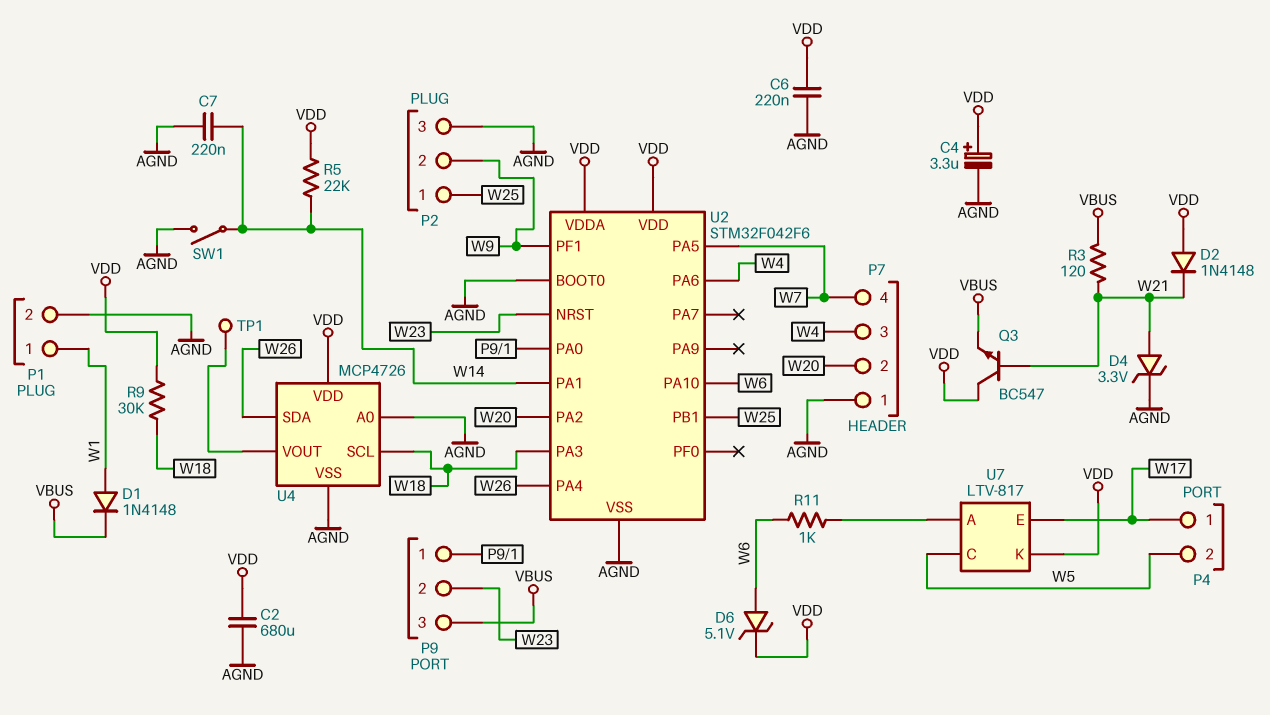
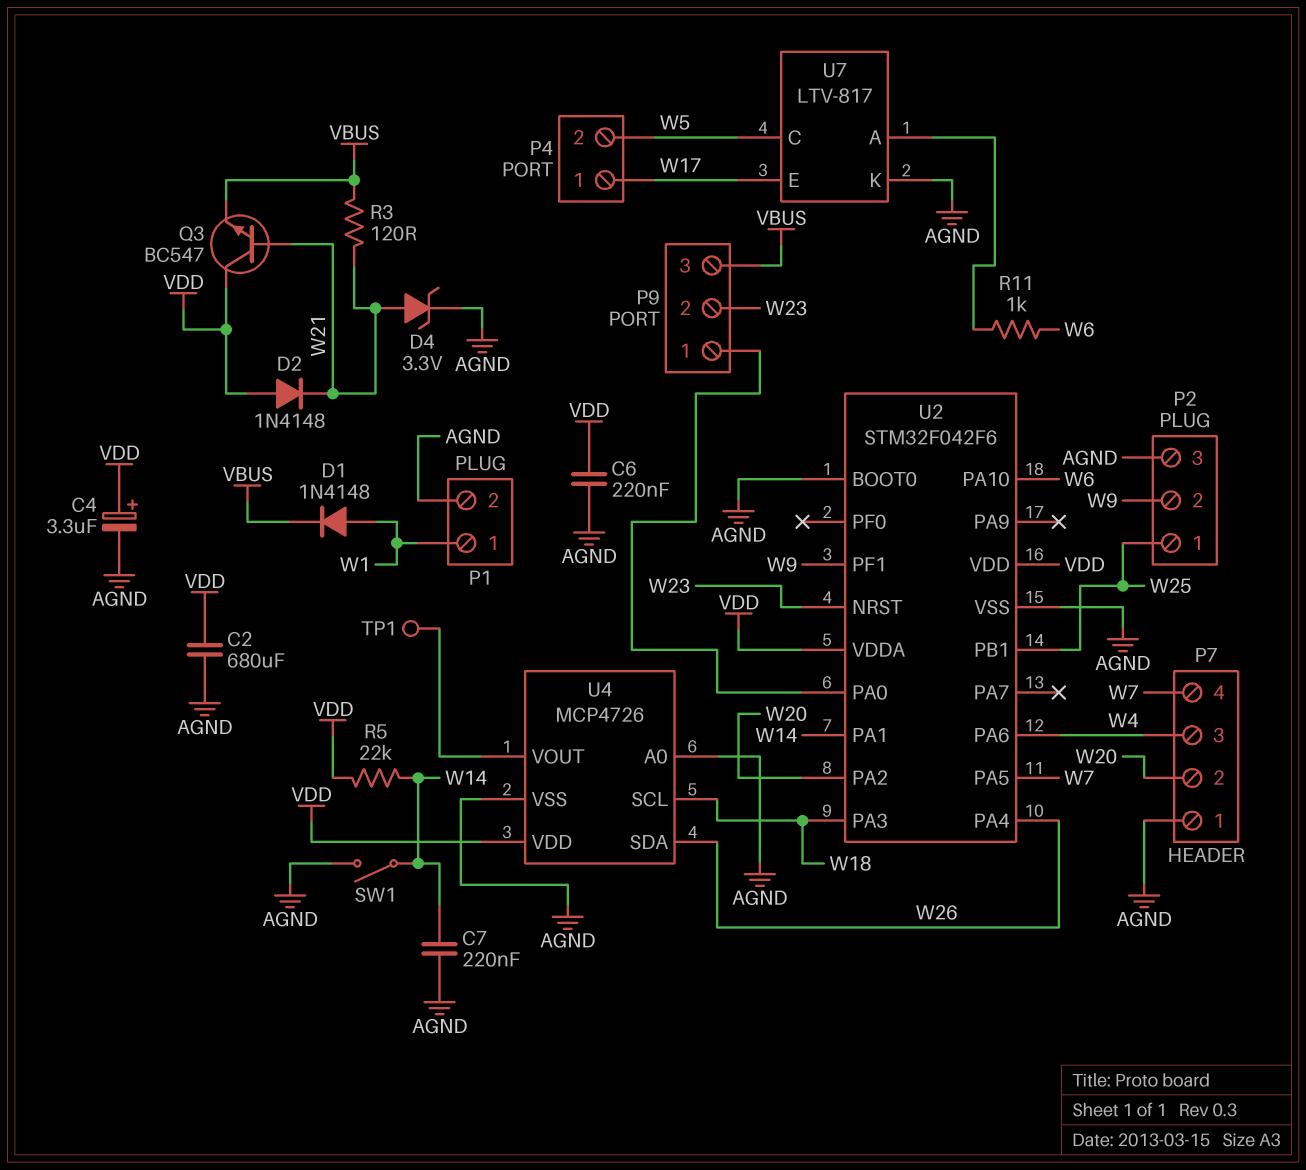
D6: zener 5.1V (A W6, K VDD) -> none
R9: 30k (VDD, W18) -> none
U7 pin K: VDD -> AGND

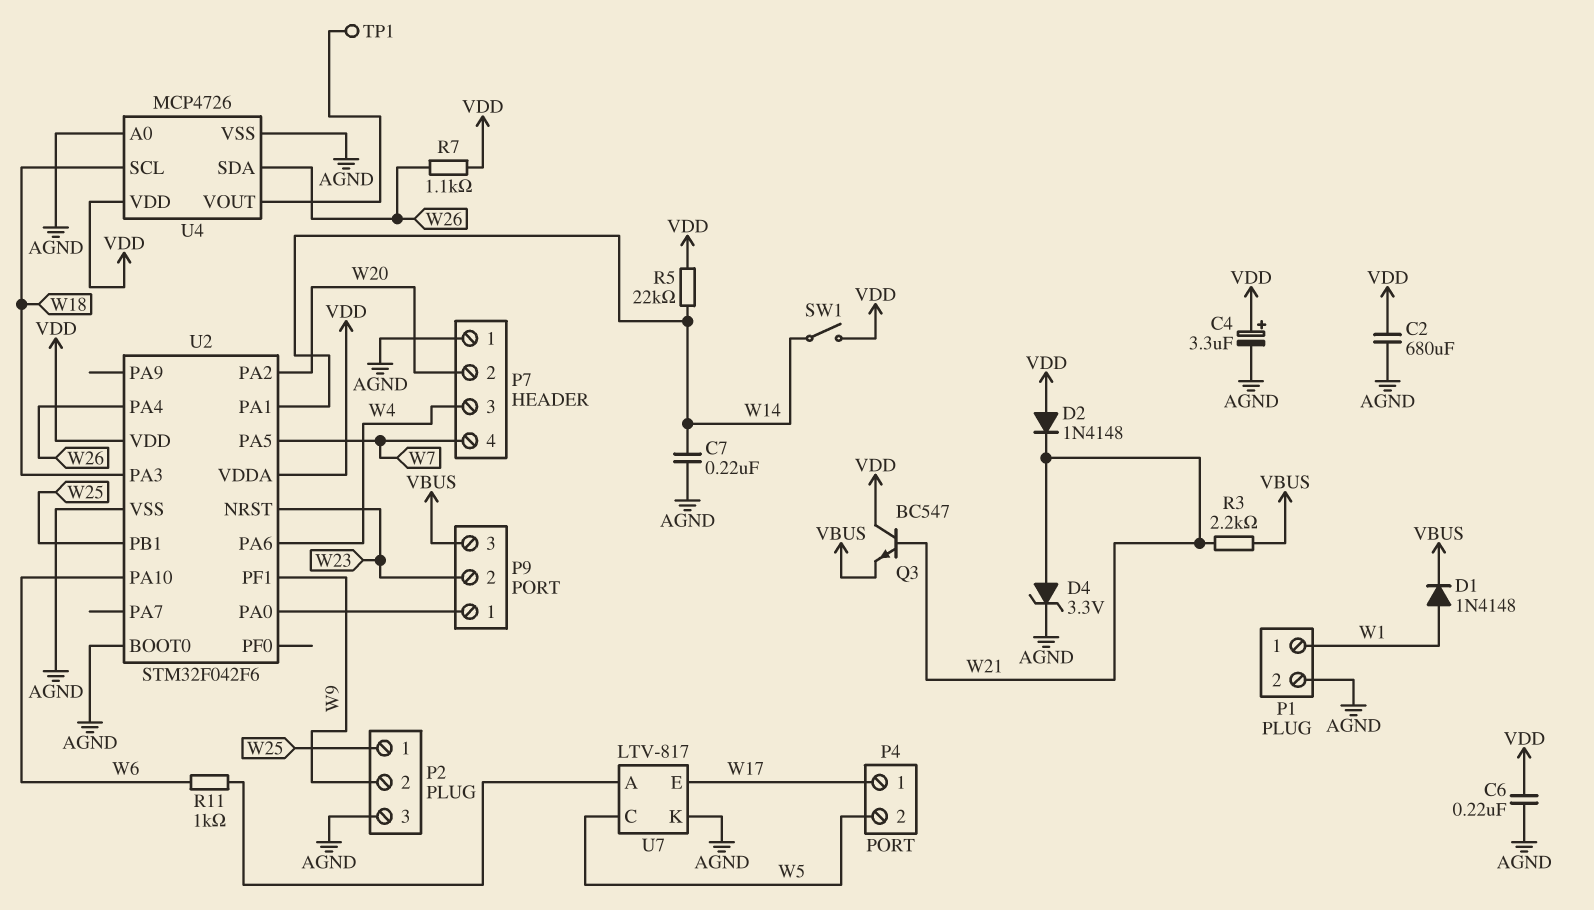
R3: 120 (VBUS, W21) -> 2.2k (VBUS, W21)
R7: none -> 1.1k (VDD, W26)
SW1: switch (AGND, W14) -> switch (VDD, W14)

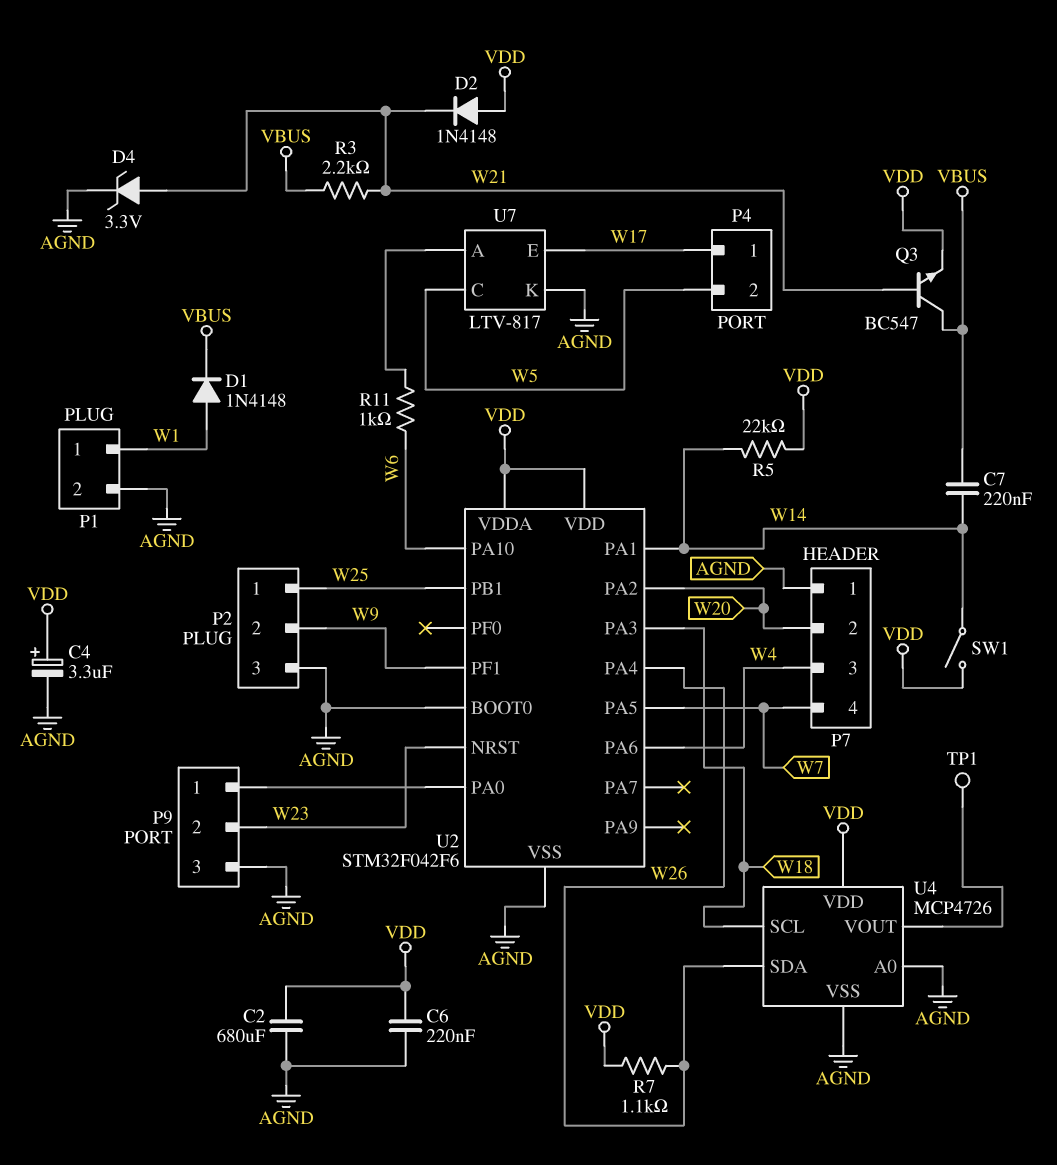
C7: 220nF (AGND, W14) -> 220nF (VBUS, W14)
P9 pin 3: VBUS -> AGND
Q3: NPN BC547 (B W21, C VDD, E VBUS) -> NPN BC547 (B W21, C VBUS, E VDD)

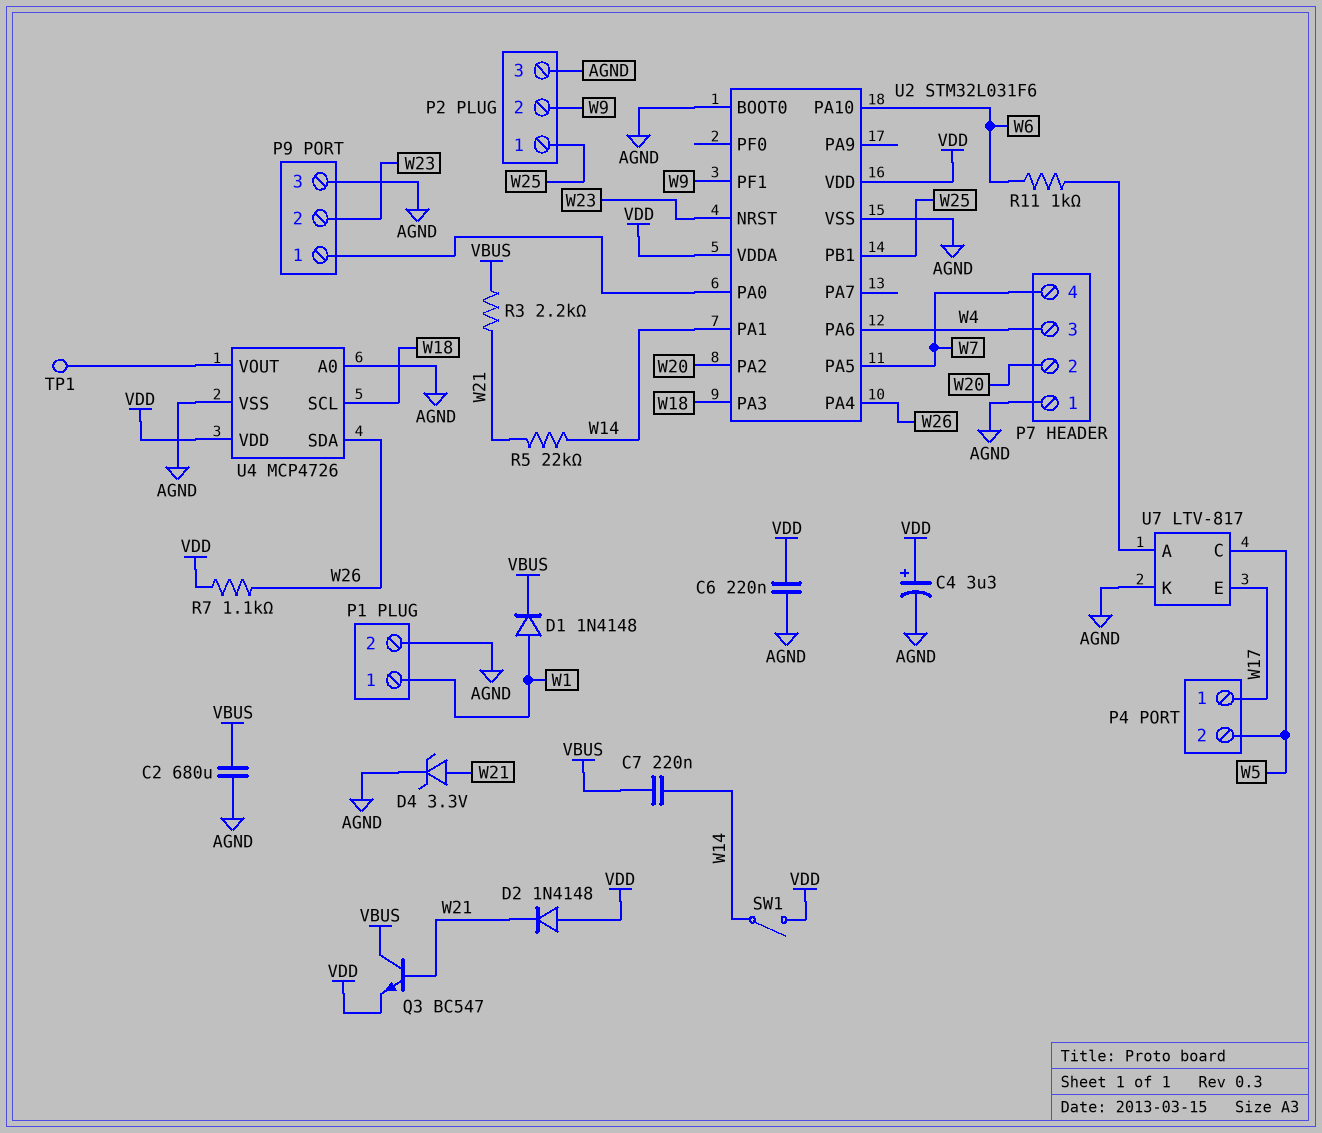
C2: 680uF (AGND, VDD) -> 680uF (AGND, VBUS)
R5: 22k (VDD, W14) -> 22k (W14, W21)
U2: STM32F042F6 -> STM32L031F6

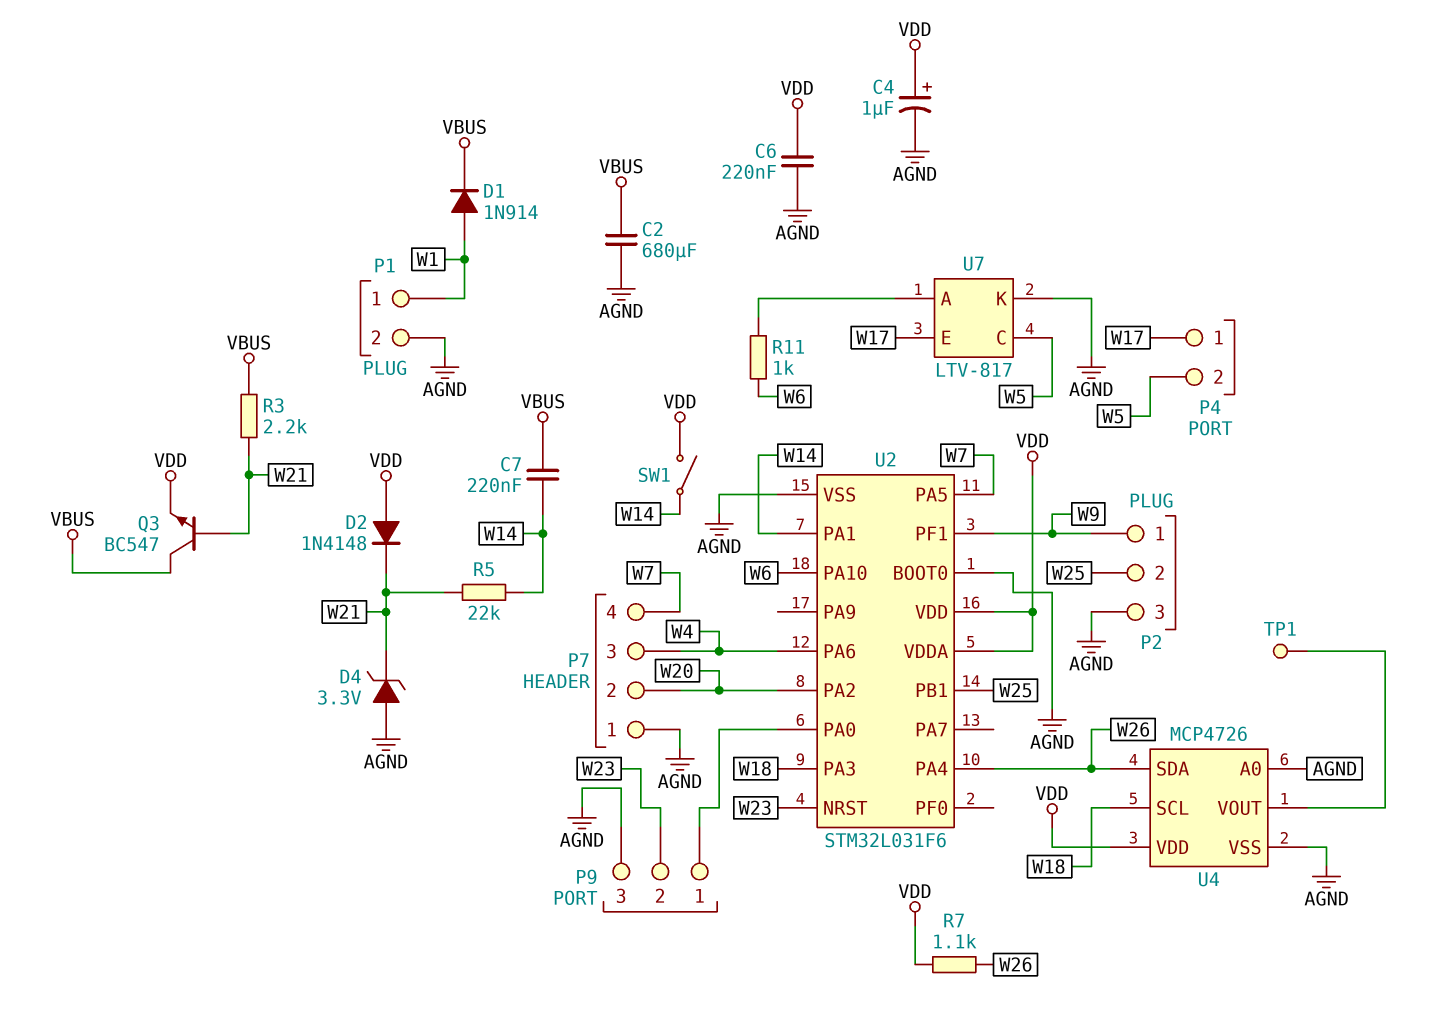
C4: 3.3uF (plus VDD, minus AGND) -> 1uF (plus VDD, minus AGND)
D1: diode 1N4148 (A W1, K VBUS) -> diode 1N914 (A W1, K VBUS)
D4: zener 3.3V (A W21, K AGND) -> zener 3.3V (A AGND, K W21)
P2 pin 1: W25 -> W9
P2 pin 2: W9 -> W25

